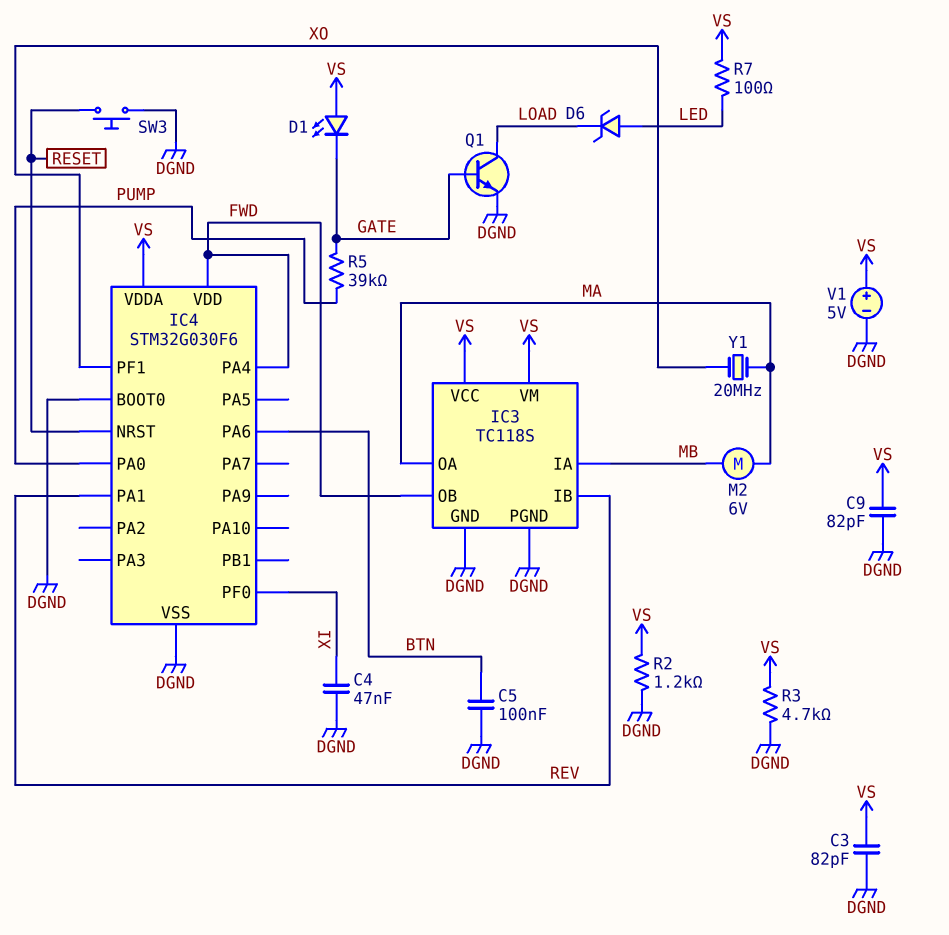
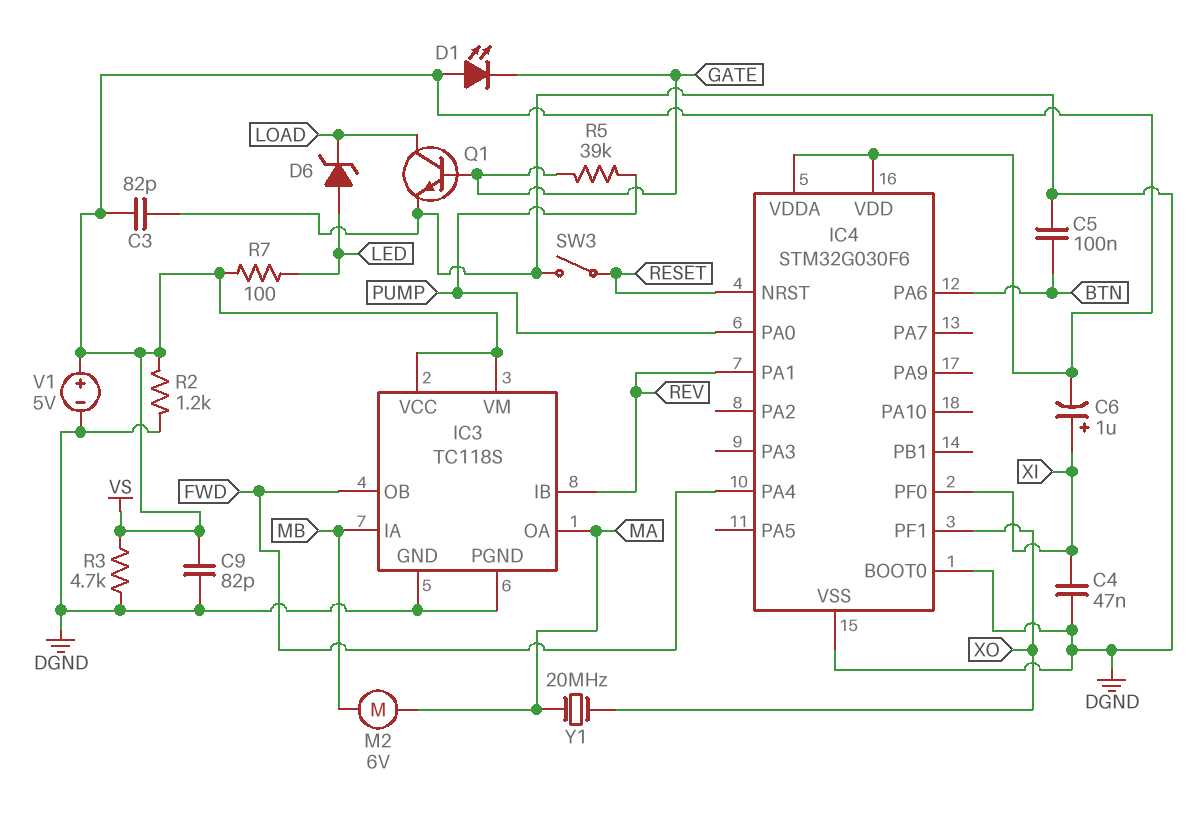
C6: none -> 1uF (plus XI, minus VS)
IC4 pin VDD: FWD -> VS
SW3: button (DGND, RESET) -> switch (DGND, RESET)

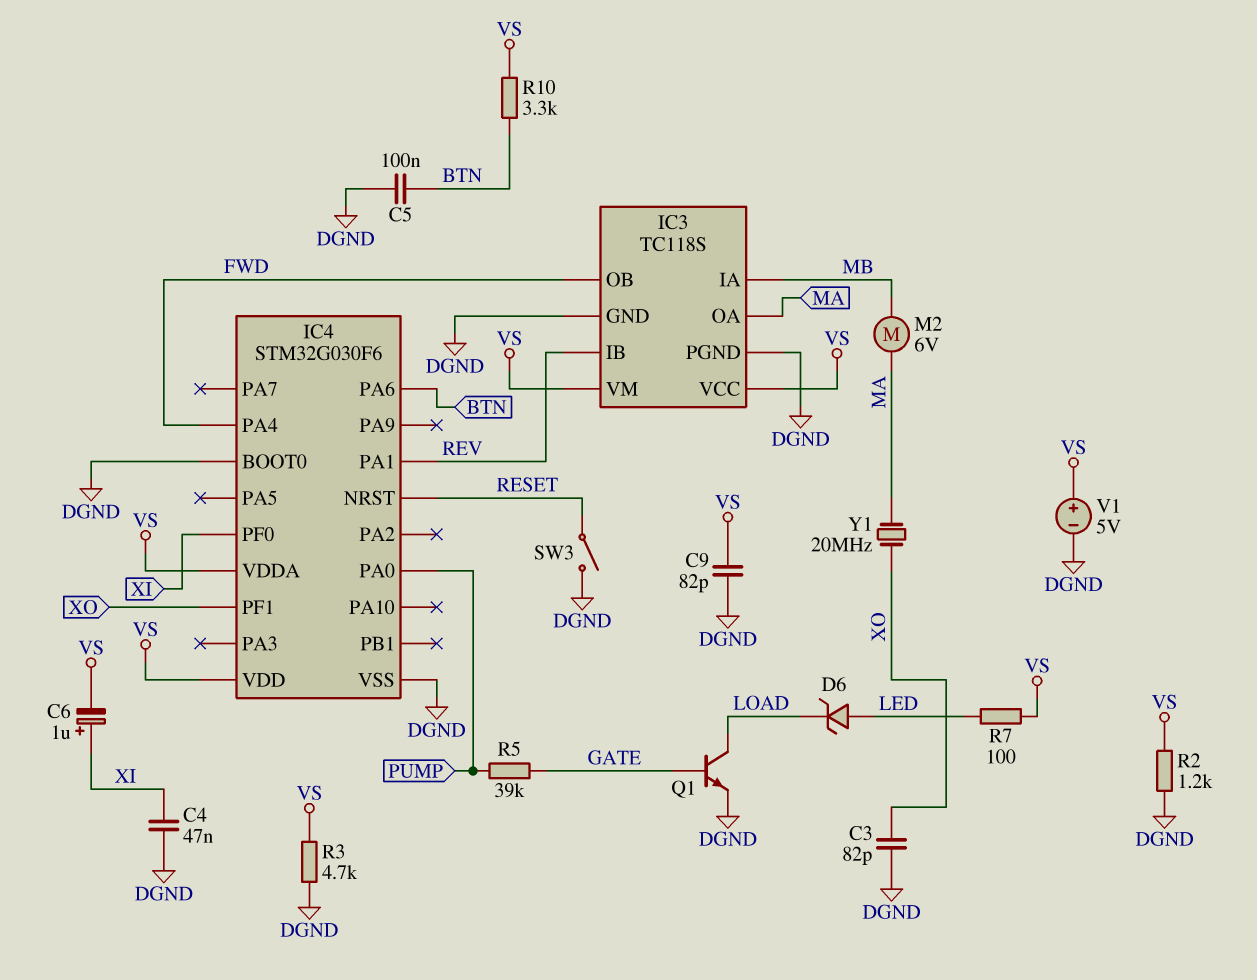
C3: 82pF (DGND, VS) -> 82pF (DGND, XO)
D1: LED (A VS, K GATE) -> none
R10: none -> 3.3k (BTN, VS)

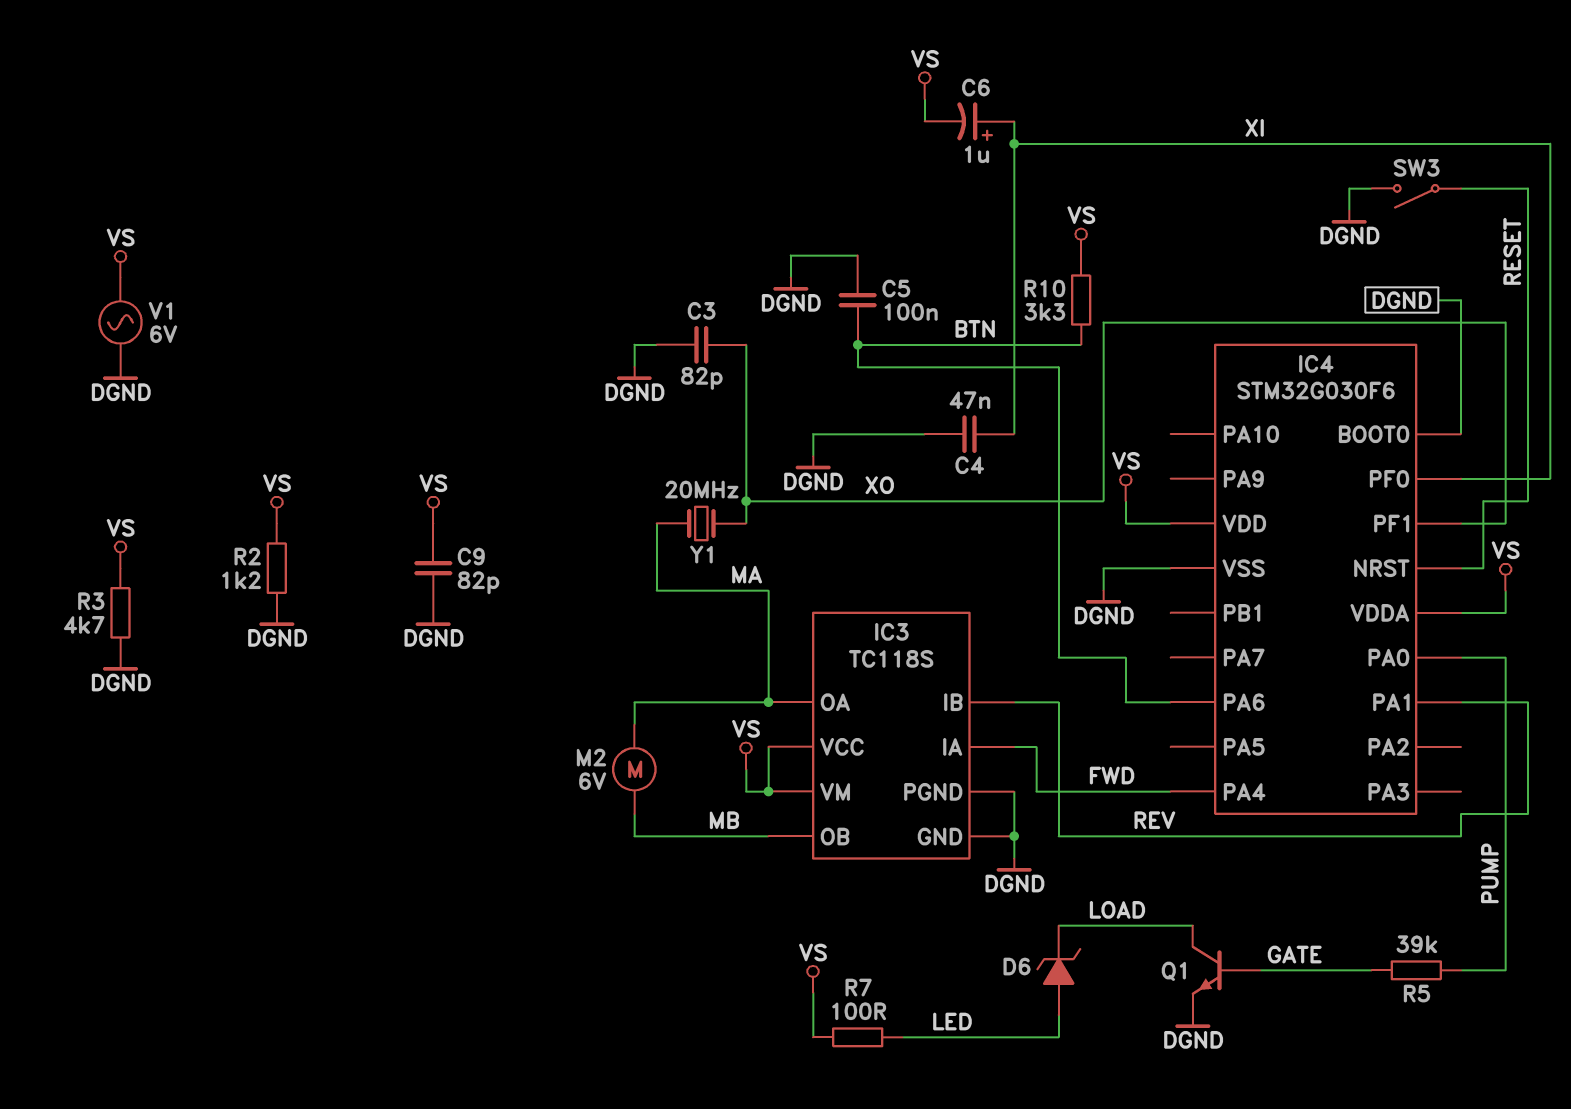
IC3 pin IA: MB -> FWD
IC3 pin OB: FWD -> MB
V1: 5V (plus VS, minus DGND) -> AC 6V (DGND, VS)

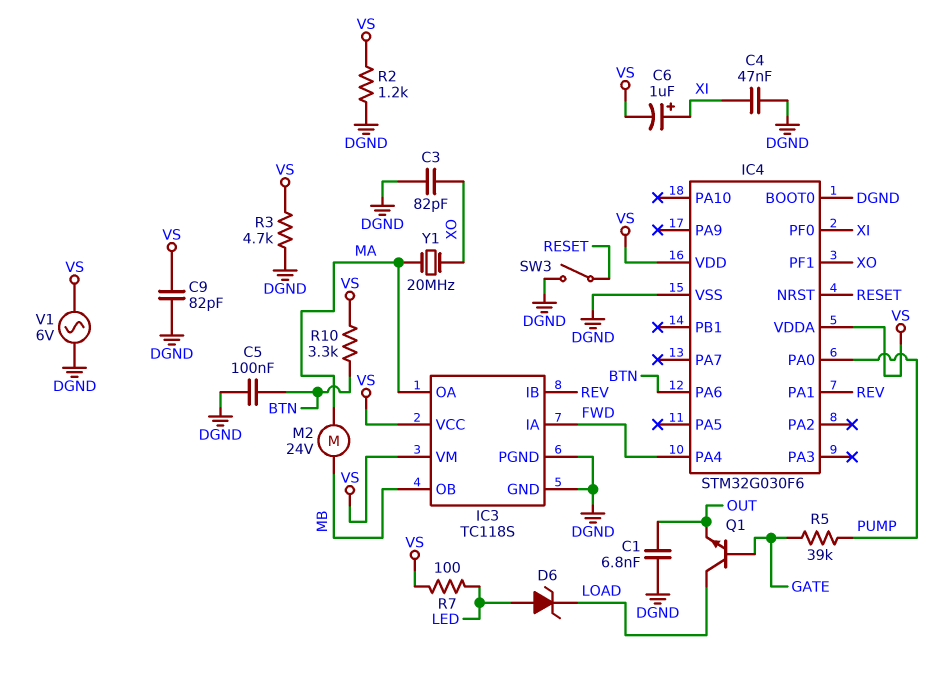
C1: none -> 6.8nF (DGND, OUT)
M2: motor 6V (MA, MB) -> motor 24V (MA, MB)
Q1: NPN (B GATE, C LOAD, E DGND) -> NPN (B GATE, C LOAD, E OUT)

